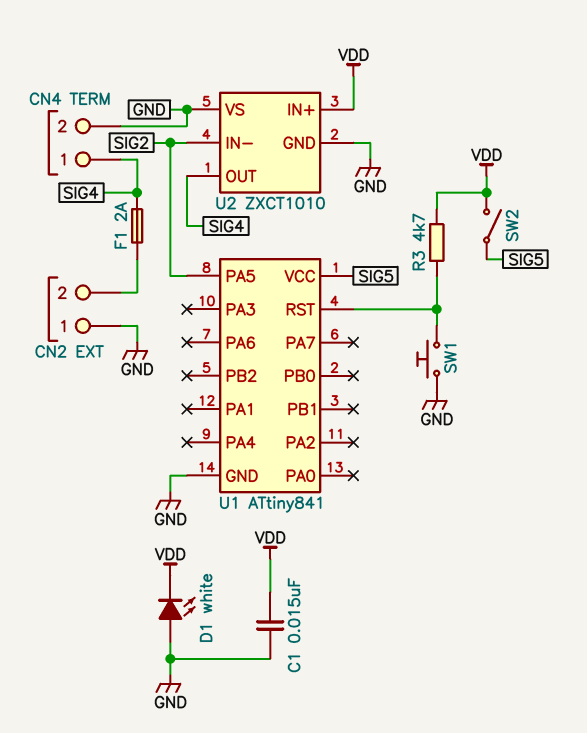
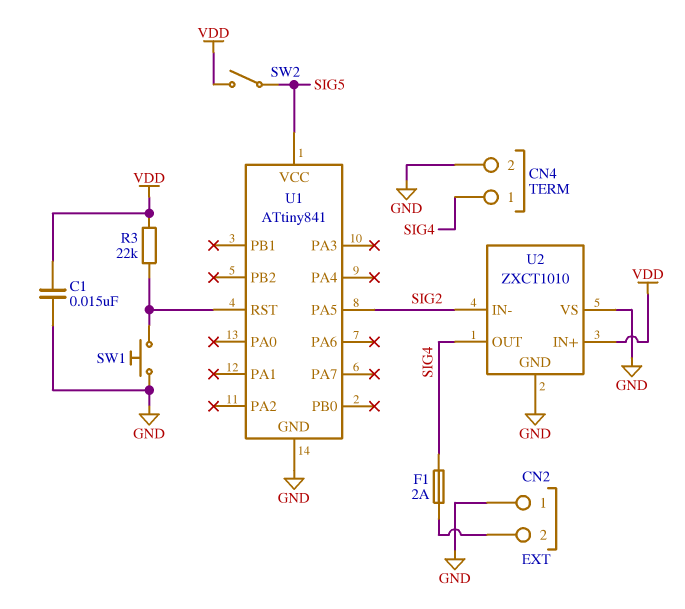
D1: LED white (A GND, K VDD) -> none
R3: 4.7k (U1/RST, VDD) -> 22k (U1/RST, VDD)

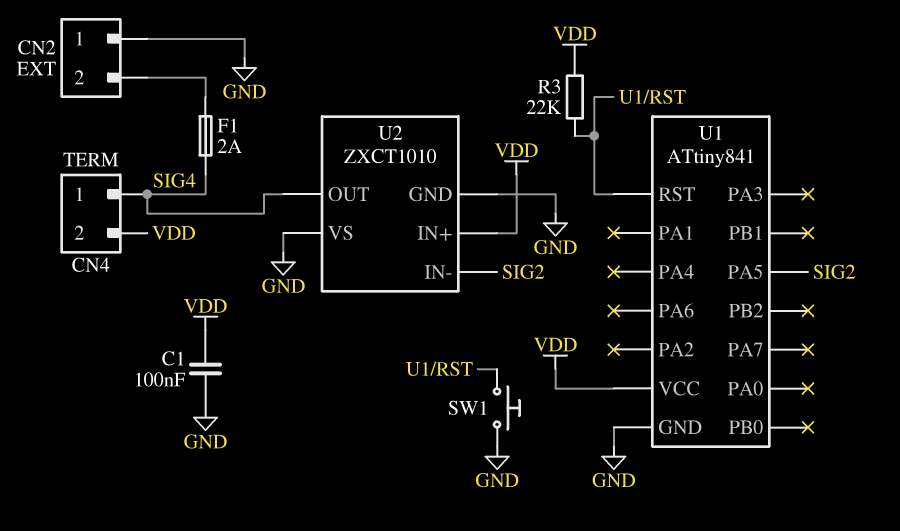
C1: 15nF (GND, VDD) -> 100nF (GND, VDD)
CN4 pin 2: GND -> VDD
SW2: switch (SIG5, VDD) -> none
U1 pin VCC: SIG5 -> VDD

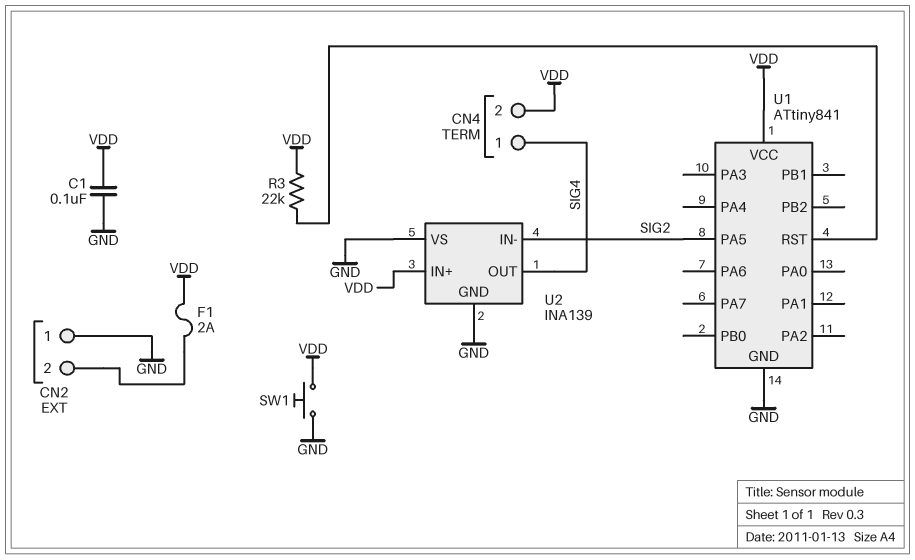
F1: 2A (CN2/2, SIG4) -> 2A (CN2/2, VDD)
SW1: button (GND, U1/RST) -> button (GND, VDD)
U2: ZXCT1010 -> INA139

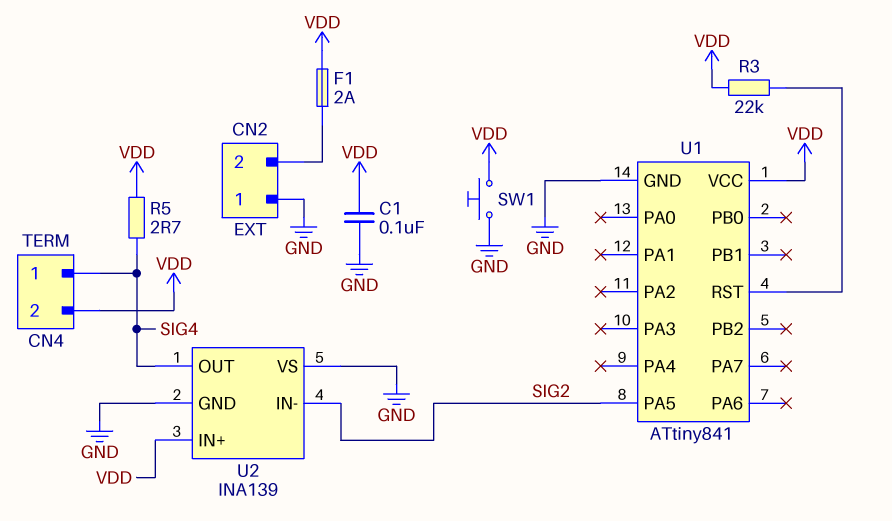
R5: none -> 2.7 (SIG4, VDD)

